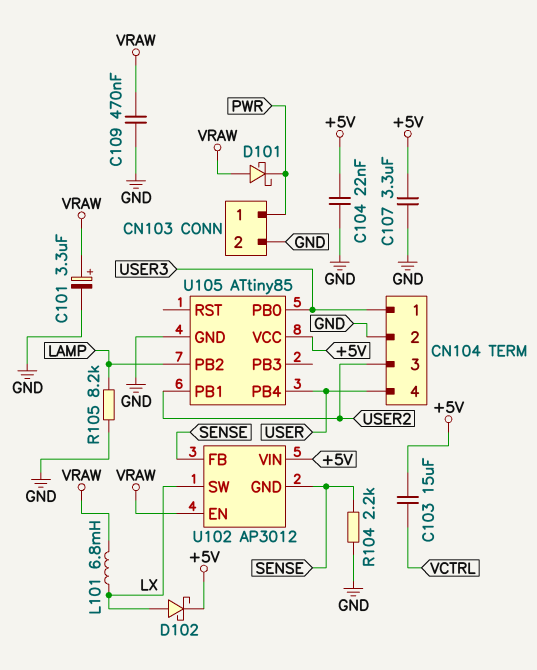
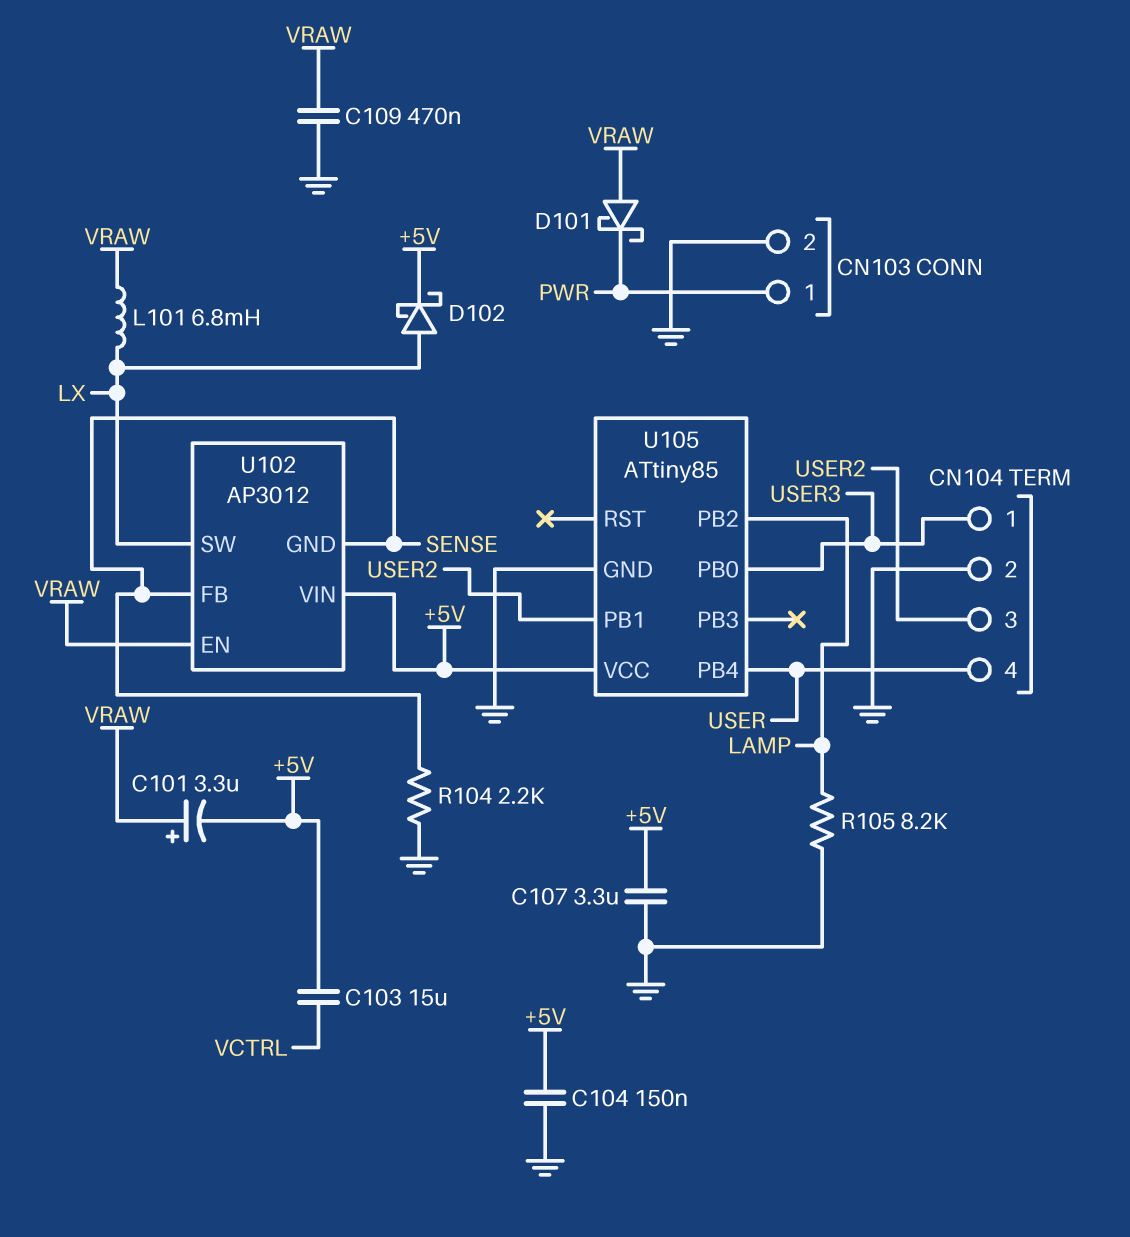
C101: 3.3uF (plus VRAW, minus GND) -> 3.3uF (plus VRAW, minus +5V)
C104: 22nF (+5V, GND) -> 150nF (+5V, GND)

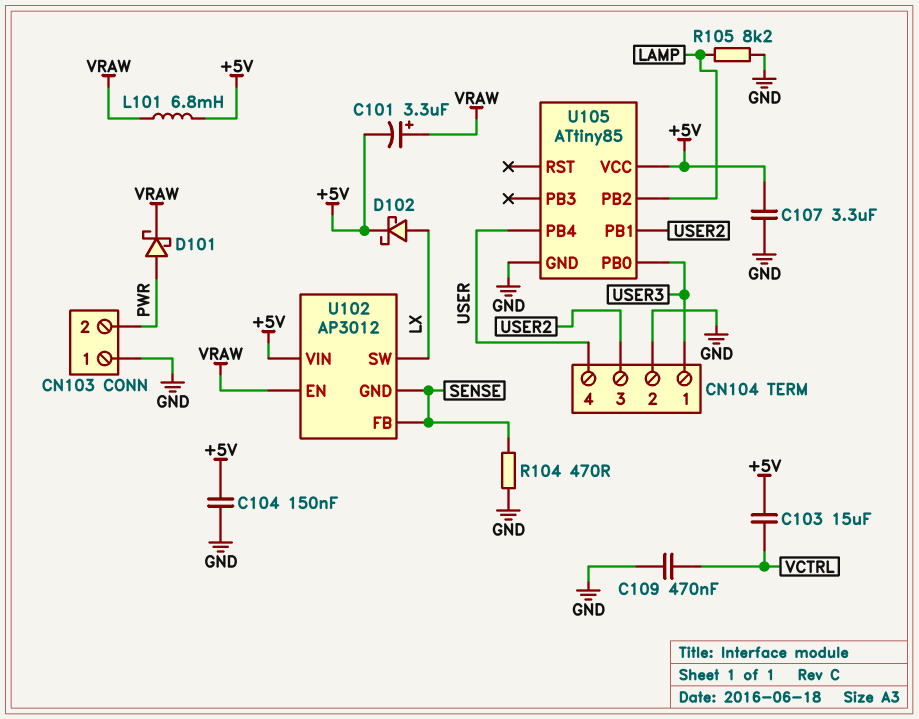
C109: 470nF (GND, VRAW) -> 470nF (GND, VCTRL)
CN103 pin 1: PWR -> GND
CN103 pin 2: GND -> PWR
D101: schottky (A VRAW, K PWR) -> schottky (A PWR, K VRAW)
L101: 6.8mH (LX, VRAW) -> 6.8mH (+5V, VRAW)
R104: 2.2k (GND, SENSE) -> 470 (GND, SENSE)

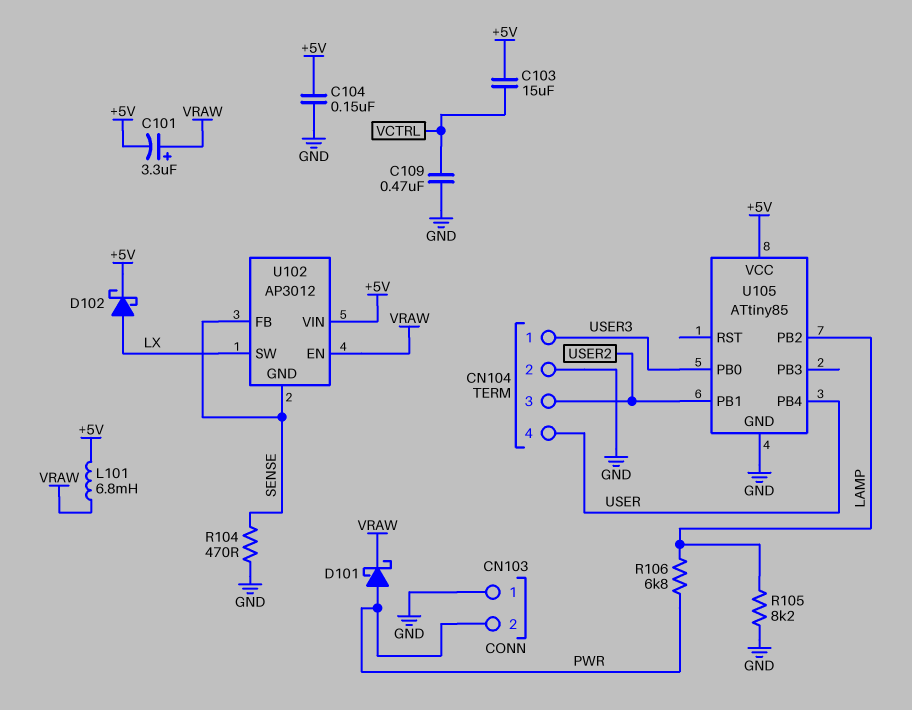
C107: 3.3uF (+5V, GND) -> none
R106: none -> 6.8k (LAMP, PWR)

